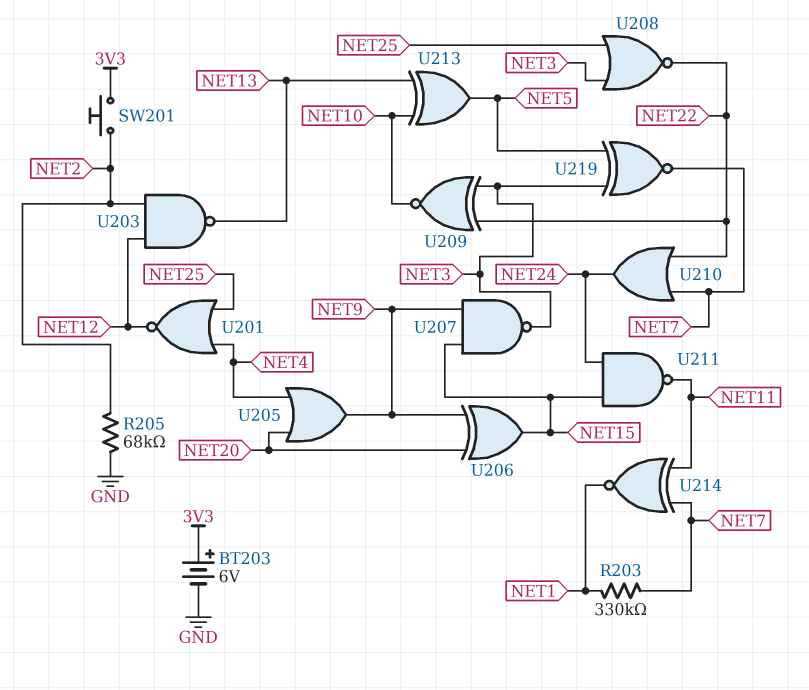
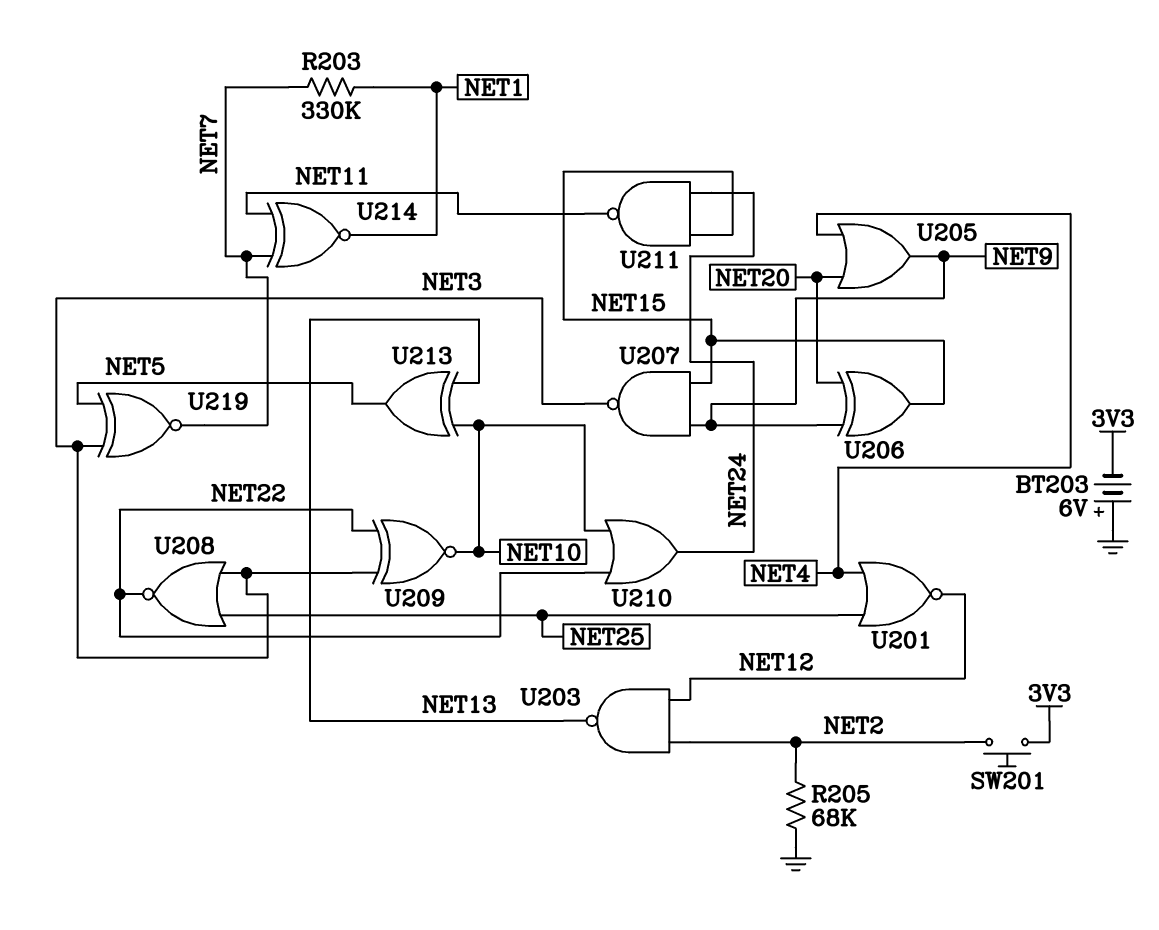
BT203: 6V (plus 3V3, minus GND) -> 6V (plus GND, minus 3V3)
U210: OR (in NET7, in NET22, out NET24) -> OR (in NET10, in NET22, out NET24)

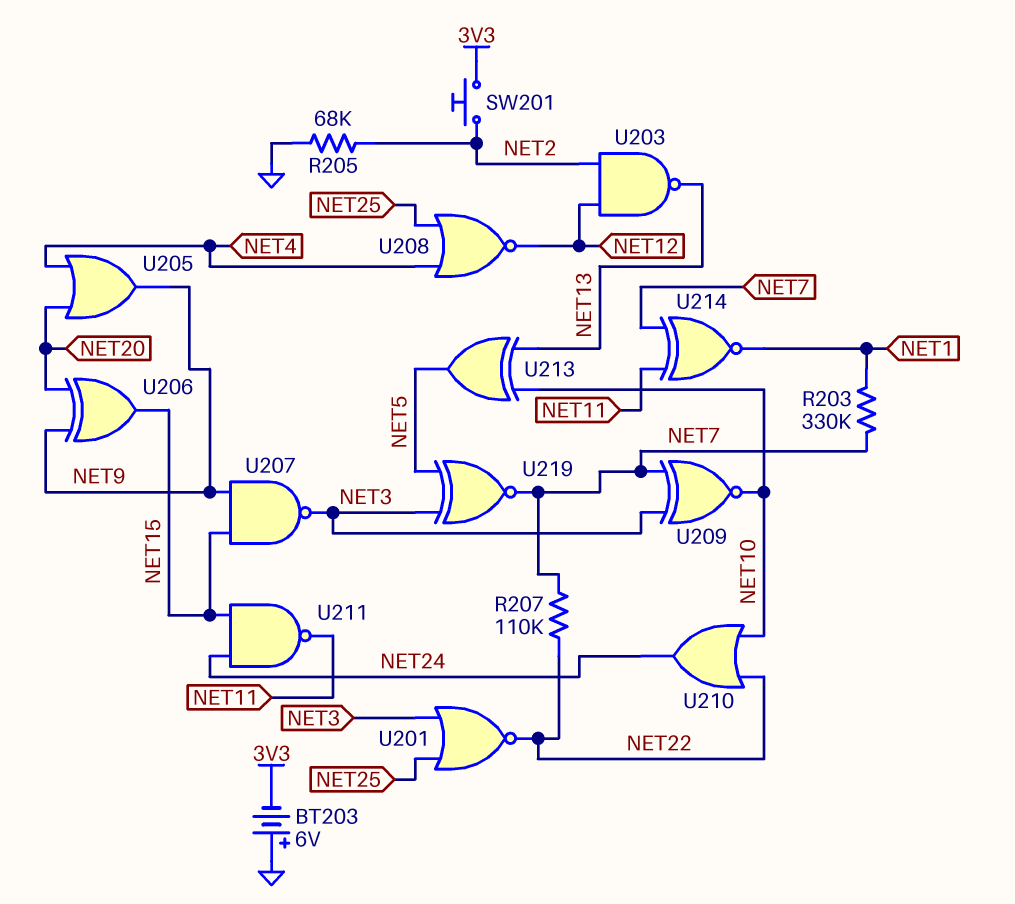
R207: none -> 110k (NET7, NET22)
U201: NOR (in NET4, in NET25, out NET12) -> NOR (in NET3, in NET25, out NET22)
U208: NOR (in NET3, in NET25, out NET22) -> NOR (in NET4, in NET25, out NET12)
U209: XNOR (in NET3, in NET22, out NET10) -> XNOR (in NET3, in NET7, out NET10)

